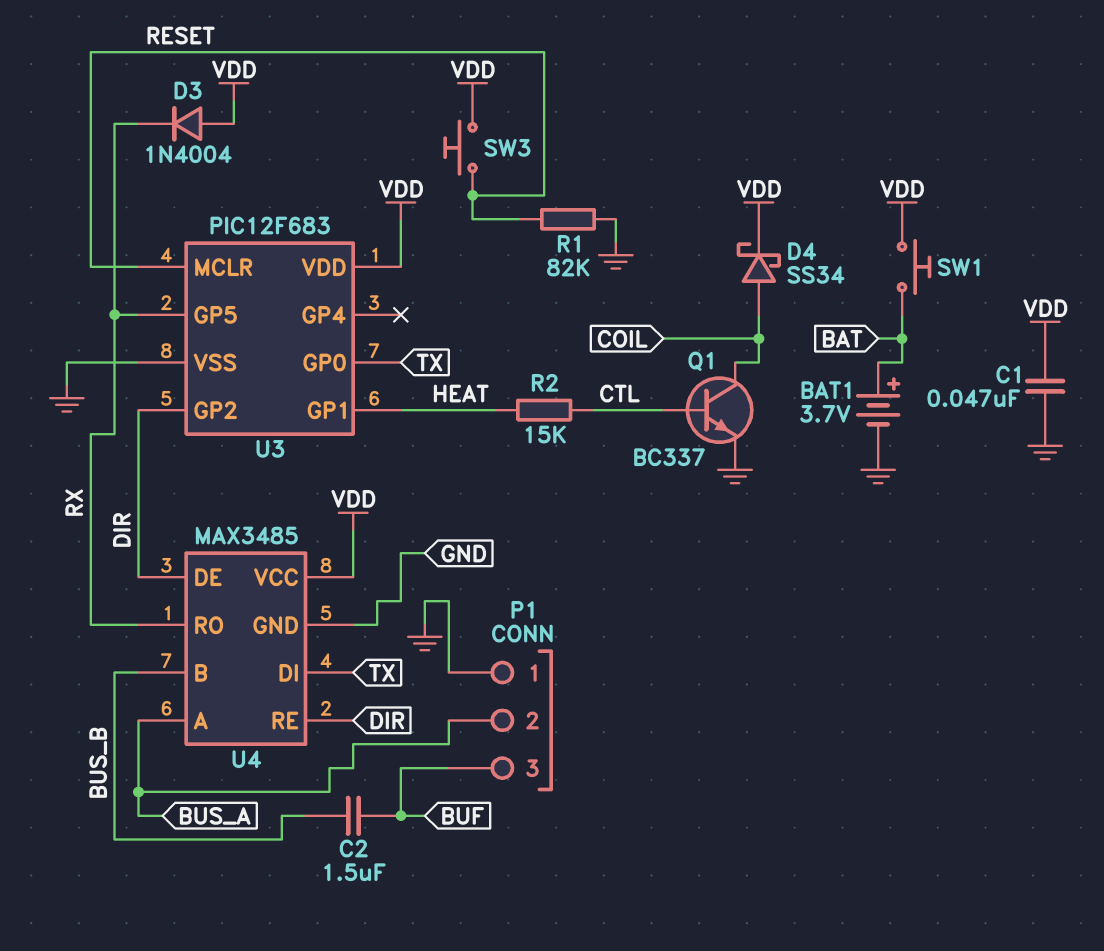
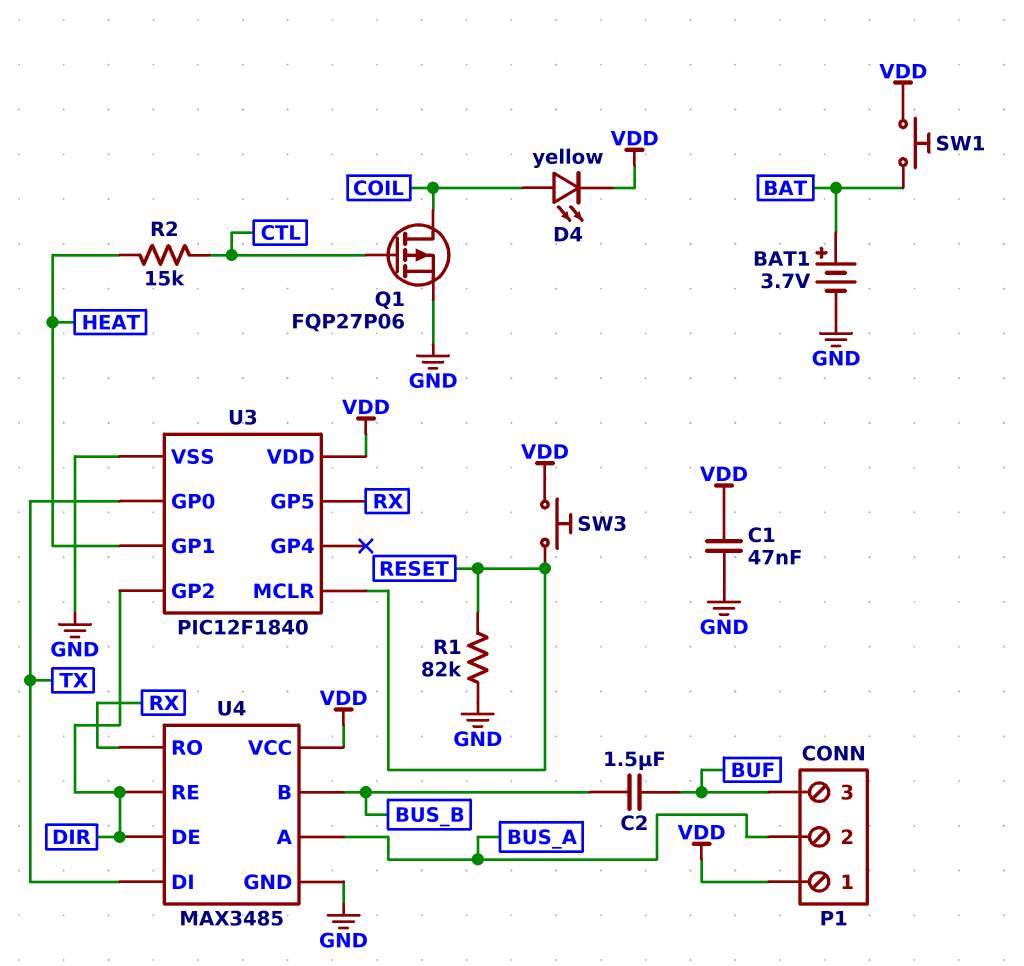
D3: diode 1N4004 (A VDD, K RX) -> none
D4: schottky SS34 (A COIL, K VDD) -> LED yellow (A COIL, K VDD)
P1 pin 1: GND -> VDD
Q1: NPN BC337 (B CTL, C COIL, E GND) -> PMOS FQP27P06 (G CTL, D COIL, S GND)
U3: PIC12F683 -> PIC12F1840

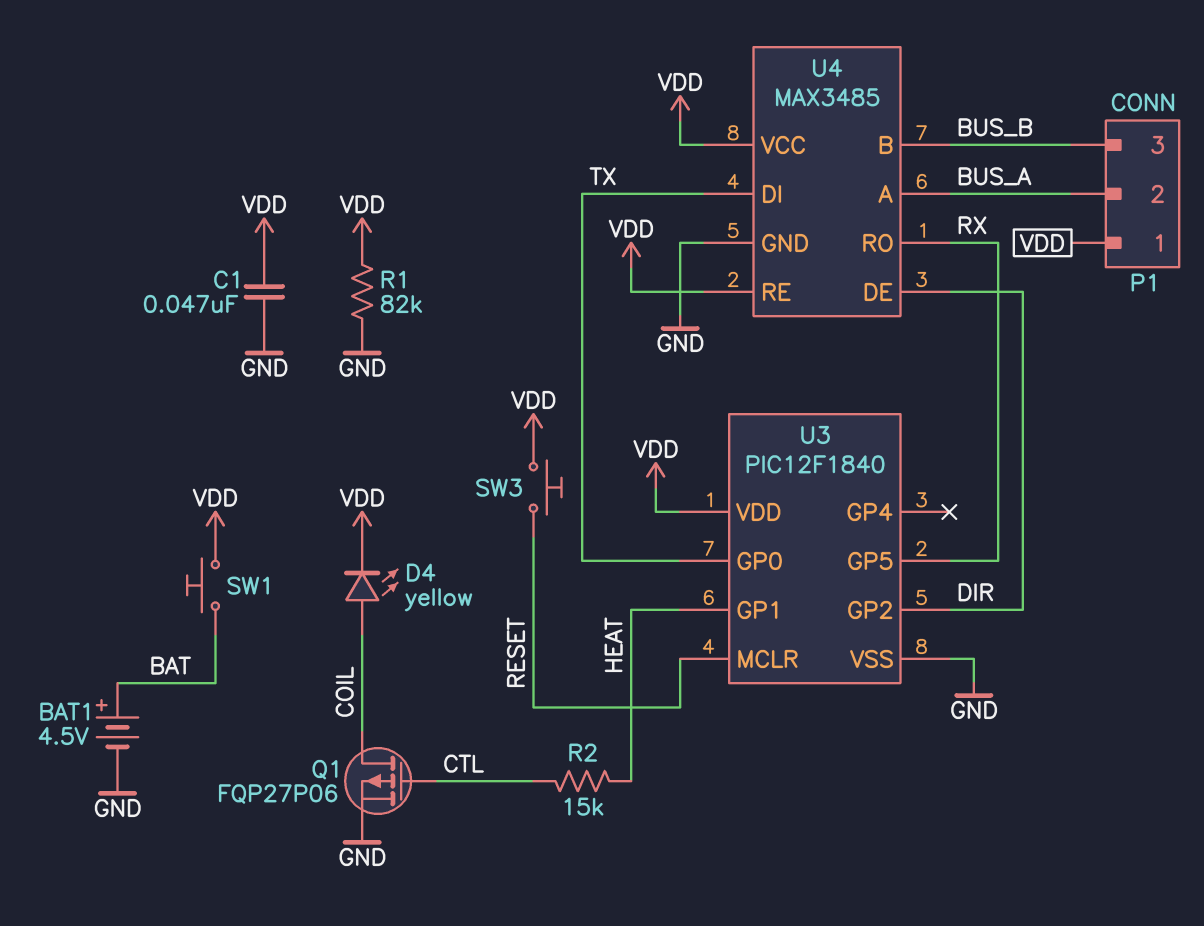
BAT1: 3.7V (plus BAT, minus GND) -> 4.5V (plus BAT, minus GND)
C2: 1.5uF (BUF, BUS_B) -> none
P1 pin 3: BUF -> BUS_B
R1: 82k (GND, RESET) -> 82k (GND, VDD)
U4 pin RE: DIR -> VDD

